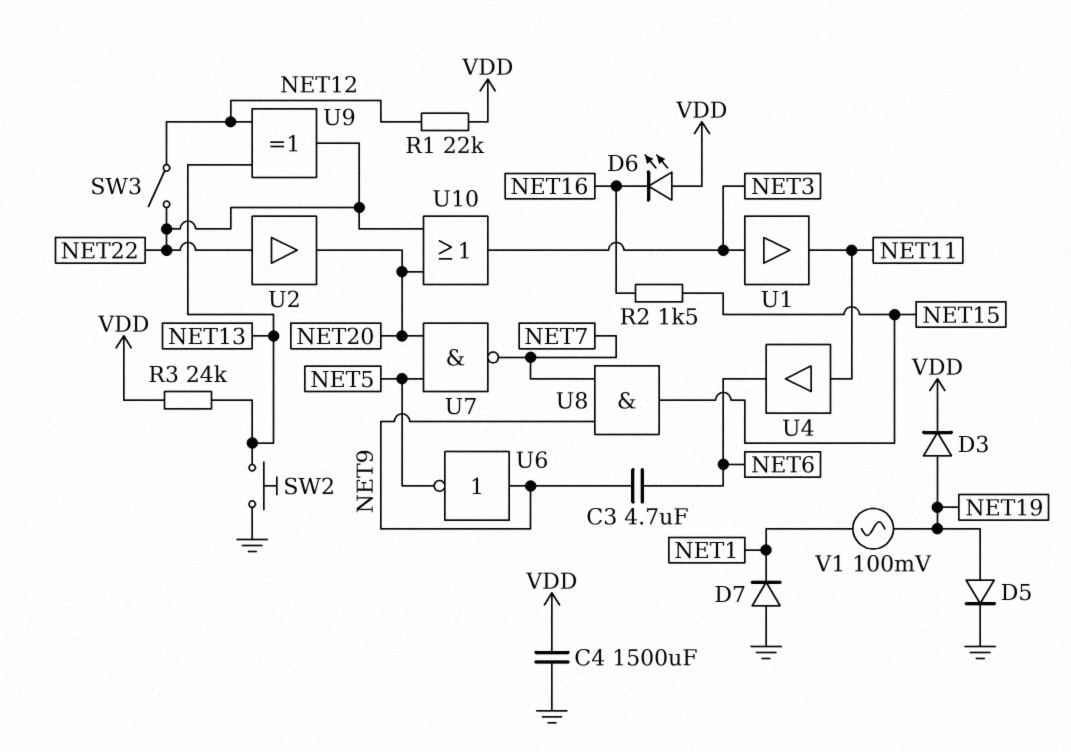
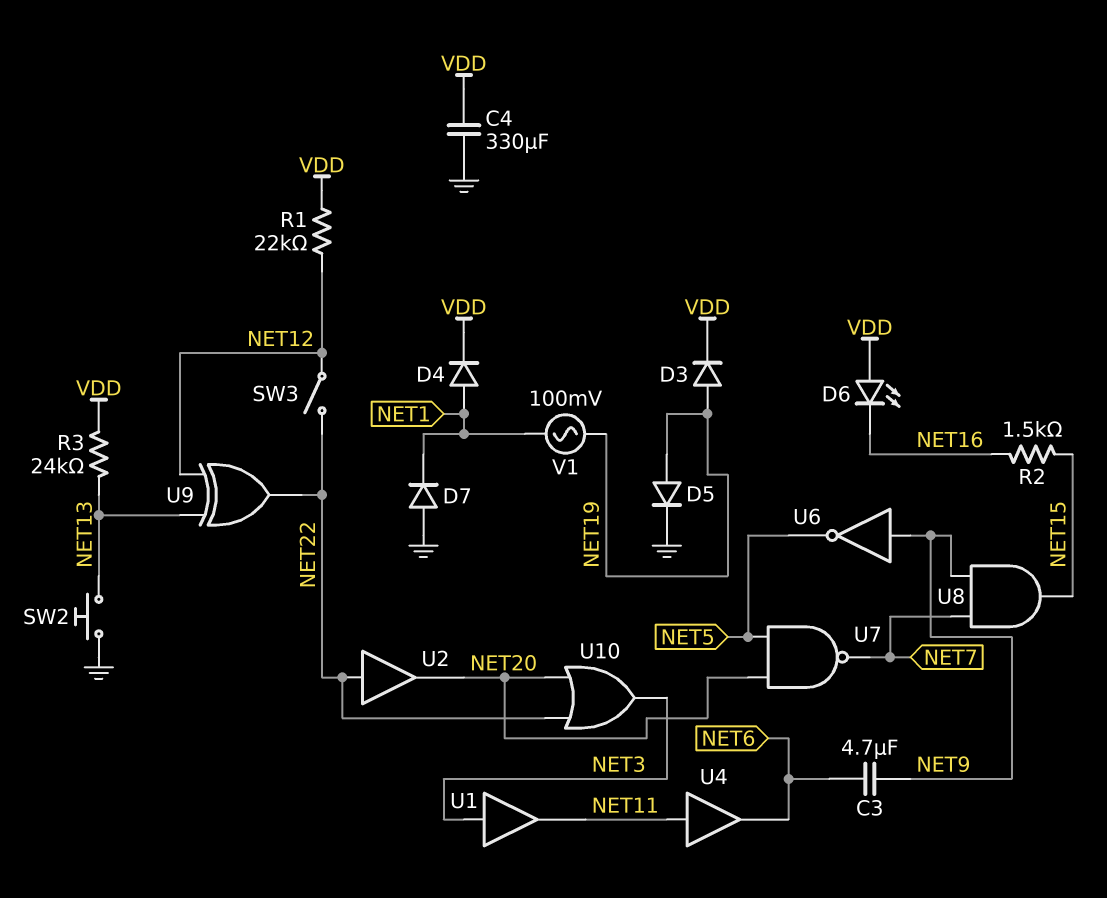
C4: 1500uF (GND, VDD) -> 330uF (GND, VDD)
D4: none -> diode (A NET1, K VDD)

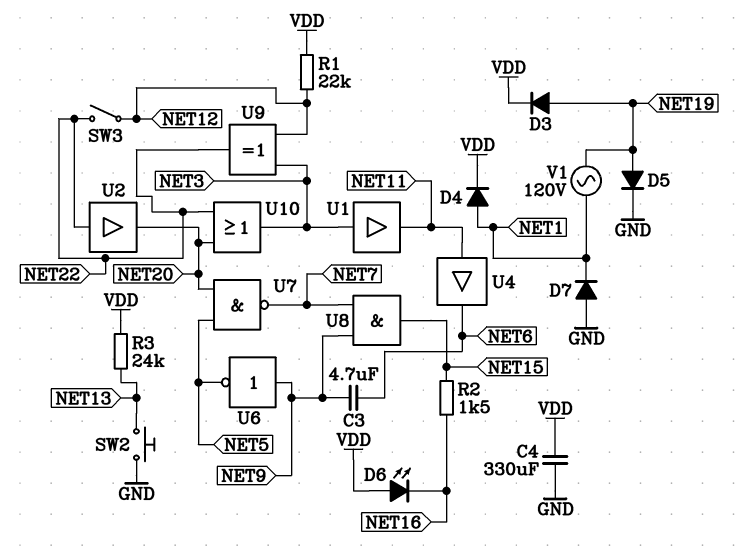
U9: XOR (in NET12, in NET13, out NET22) -> XOR (in NET3, in NET12, out NET22)
V1: AC 100mV (NET1, NET19) -> AC 120V (NET1, NET19)

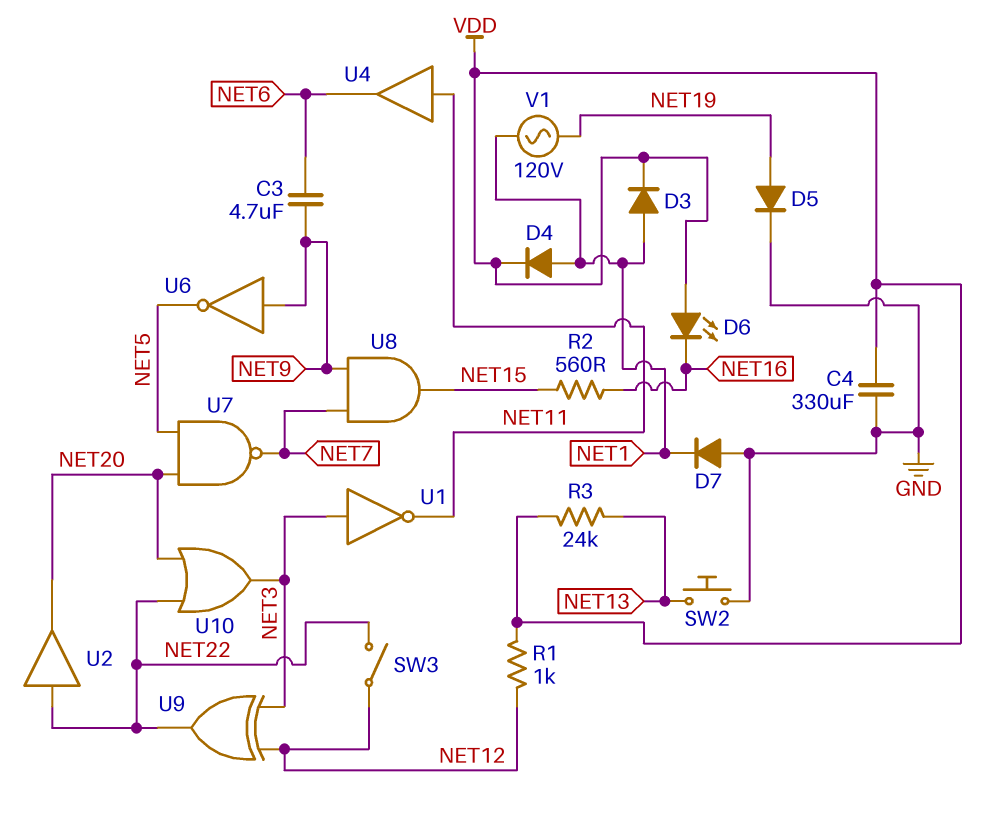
D3: diode (A NET19, K VDD) -> diode (A NET1, K VDD)
R1: 22k (NET12, VDD) -> 1k (NET12, VDD)
R2: 1.5k (NET15, NET16) -> 560 (NET15, NET16)
U1: buffer (in NET3, out NET11) -> NOT (in NET3, out NET11)

